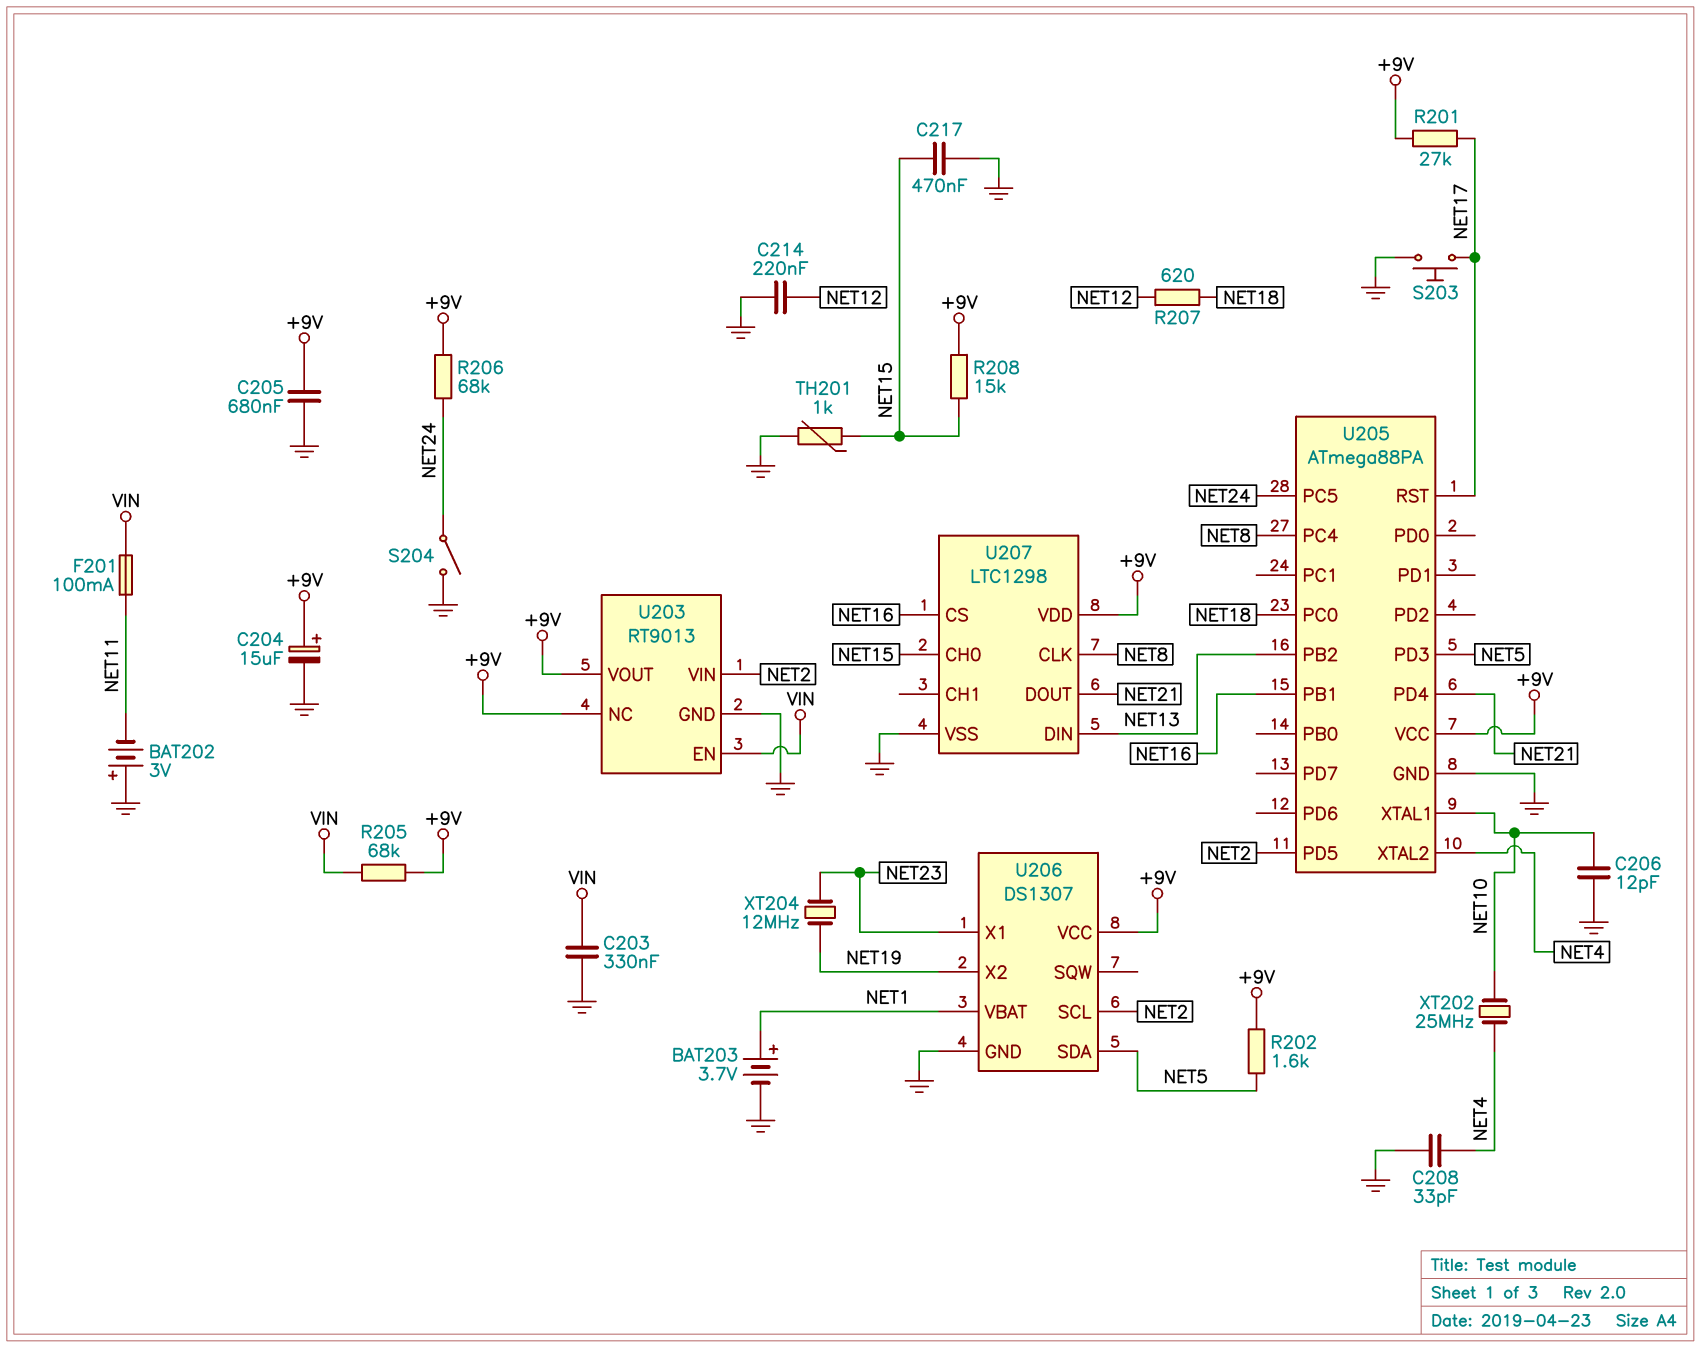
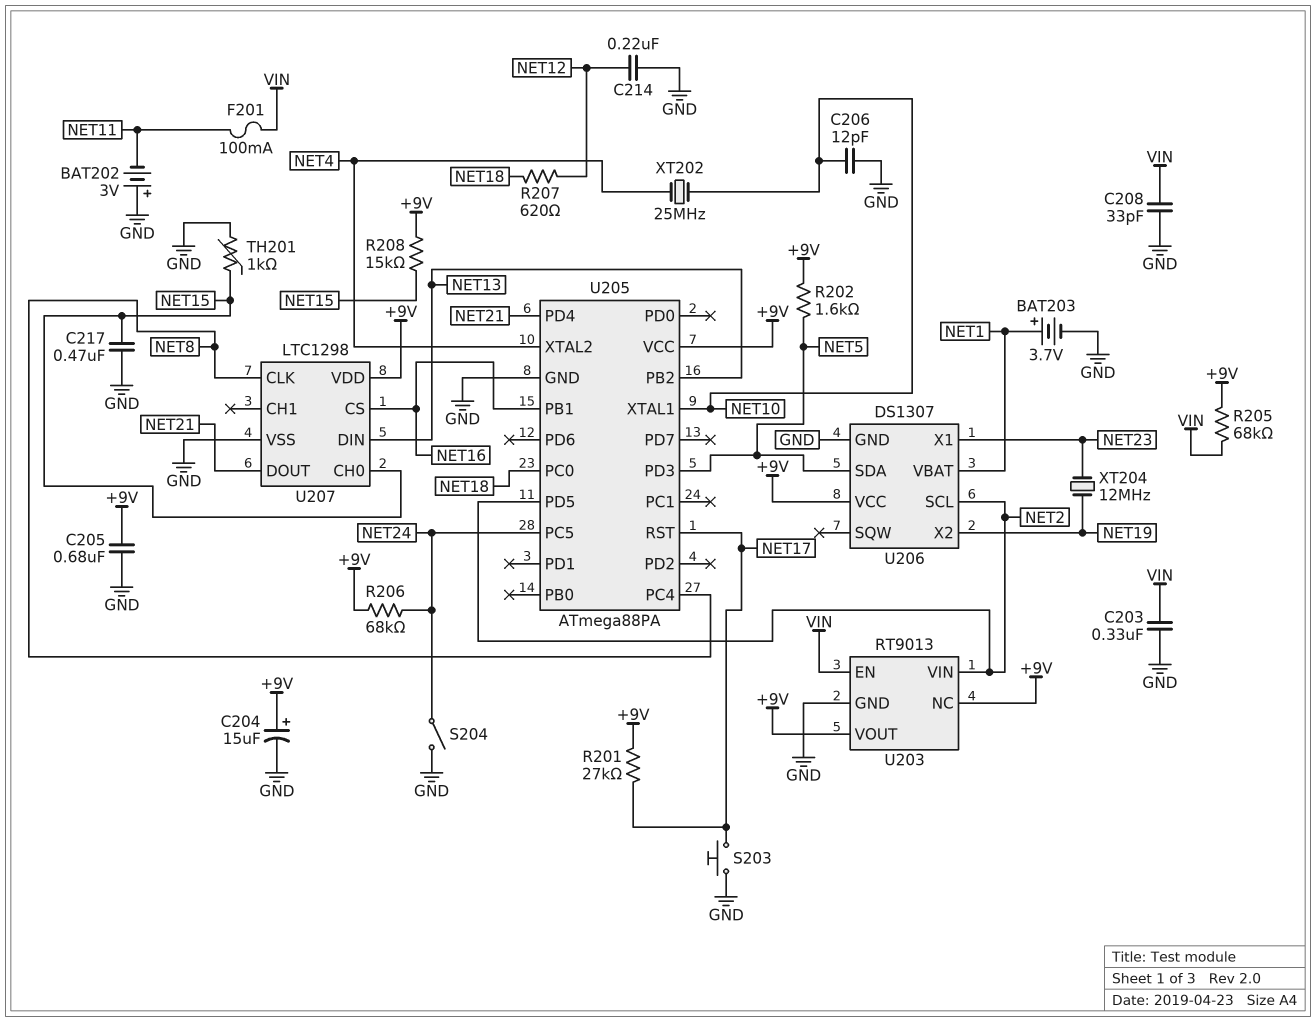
C208: 33pF (GND, NET4) -> 33pF (GND, VIN)

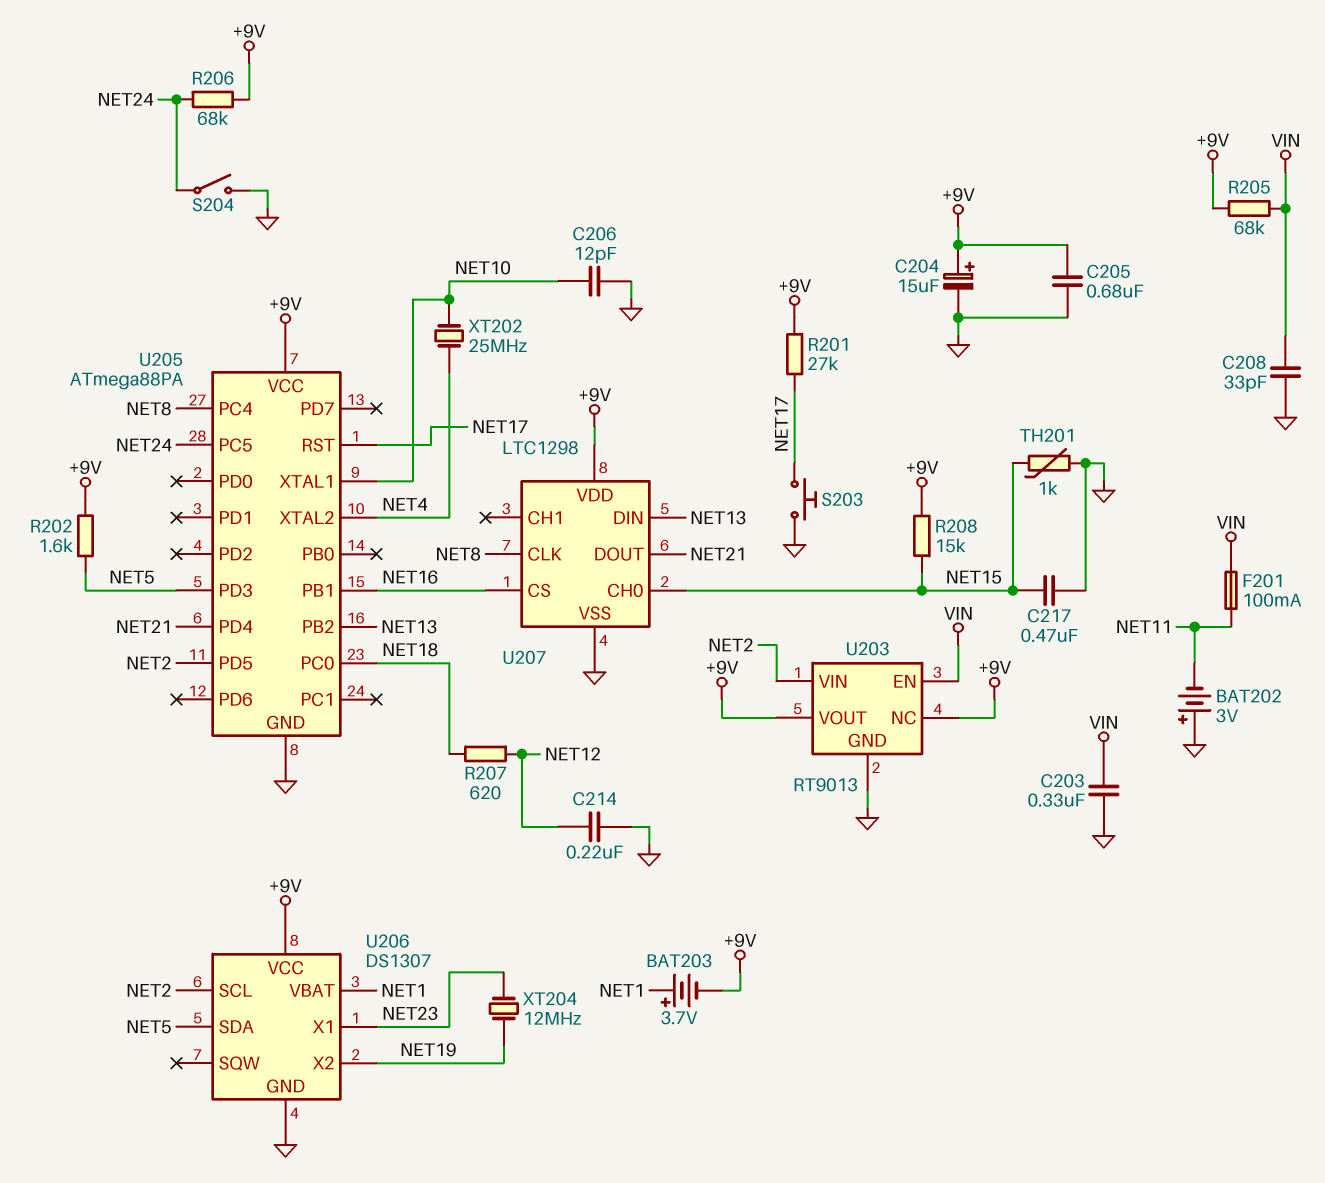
BAT203: 3.7V (plus NET1, minus GND) -> 3.7V (plus NET1, minus +9V)

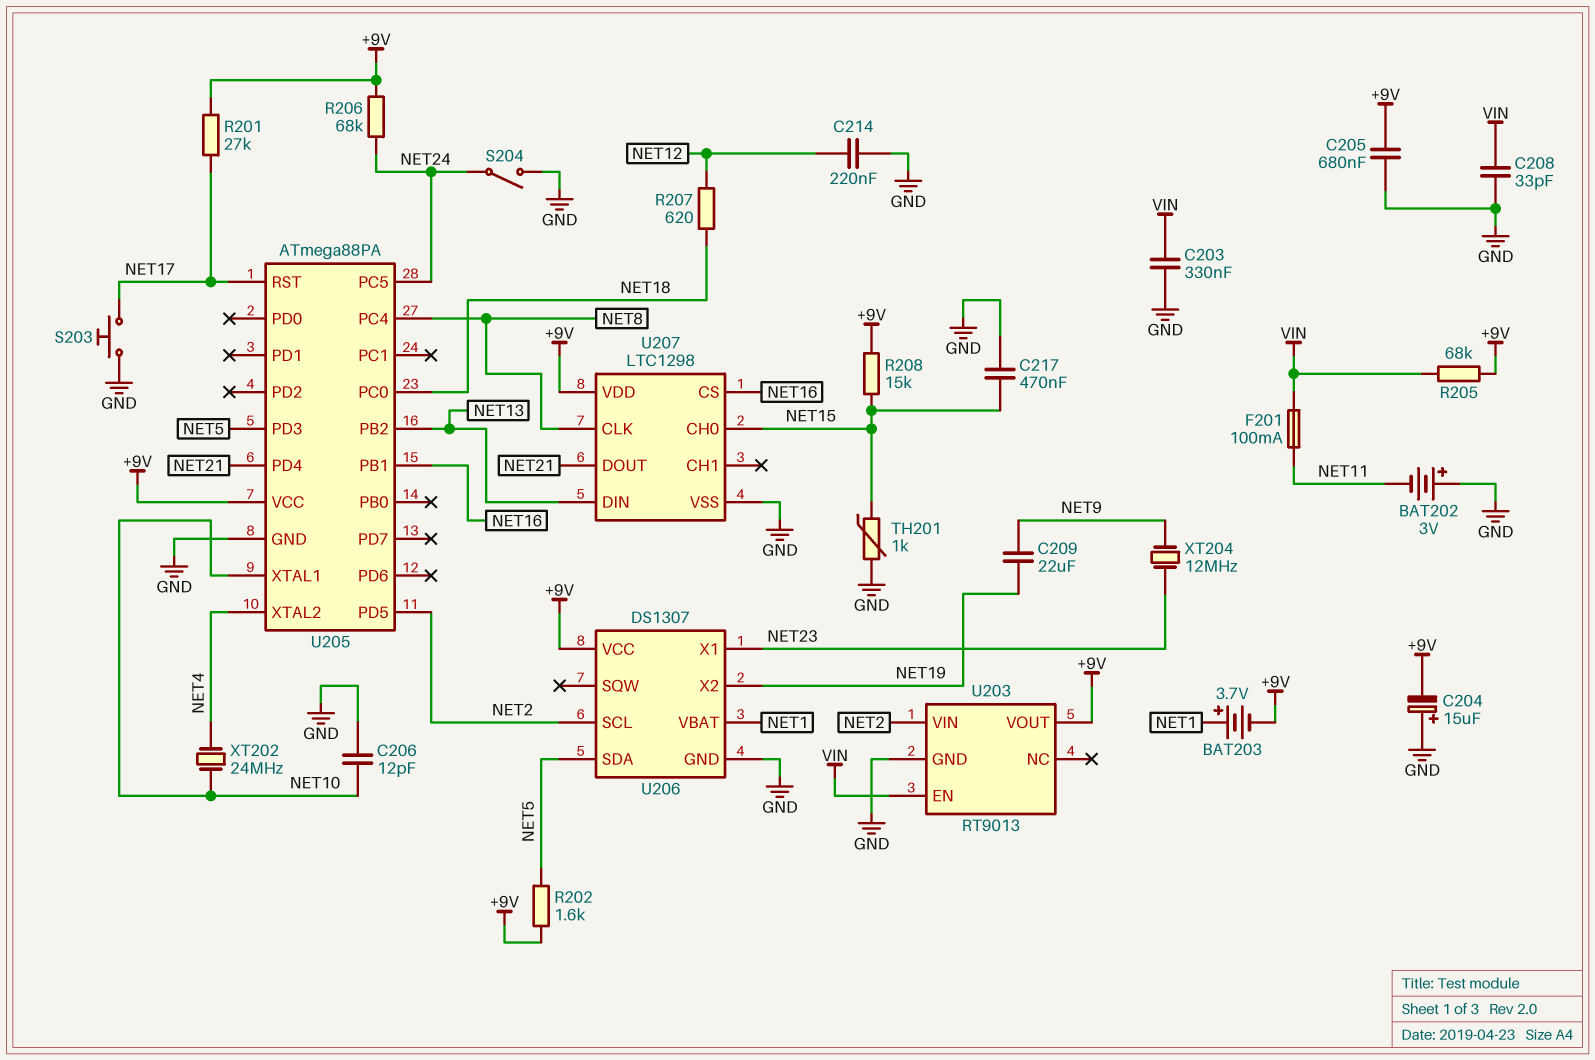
C204: 15uF (plus +9V, minus GND) -> 15uF (plus GND, minus +9V)
C209: none -> 22uF (NET9, NET19)
U203 pin NC: +9V -> none
XT202: 25MHz (NET4, NET10) -> 24MHz (NET4, NET10)
XT204: 12MHz (NET19, NET23) -> 12MHz (NET9, NET23)

